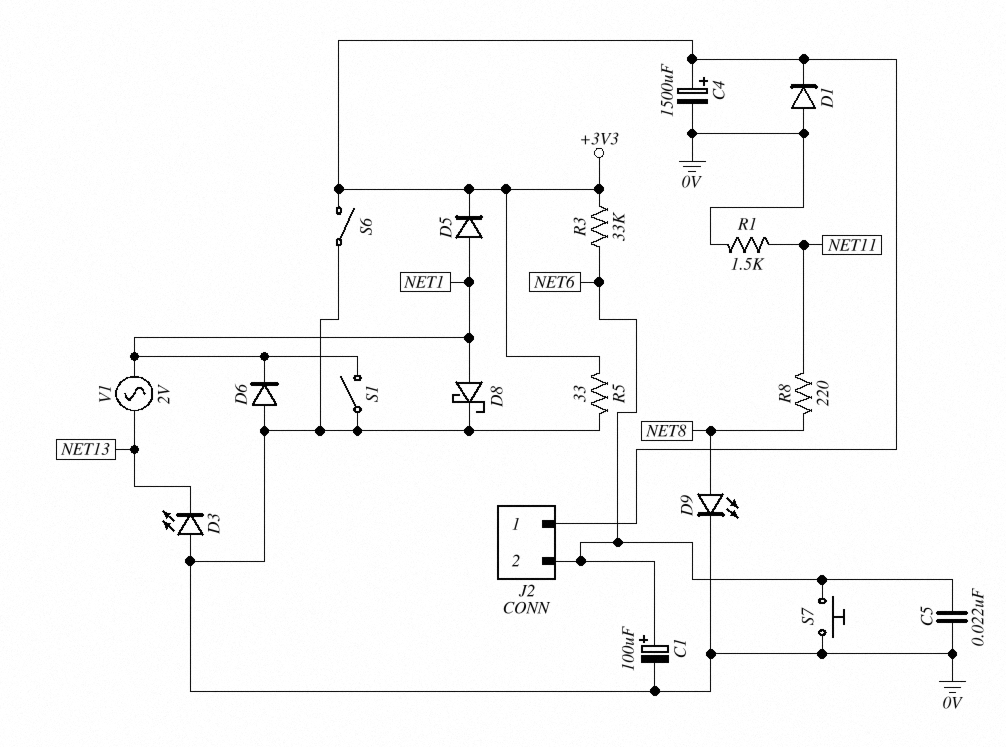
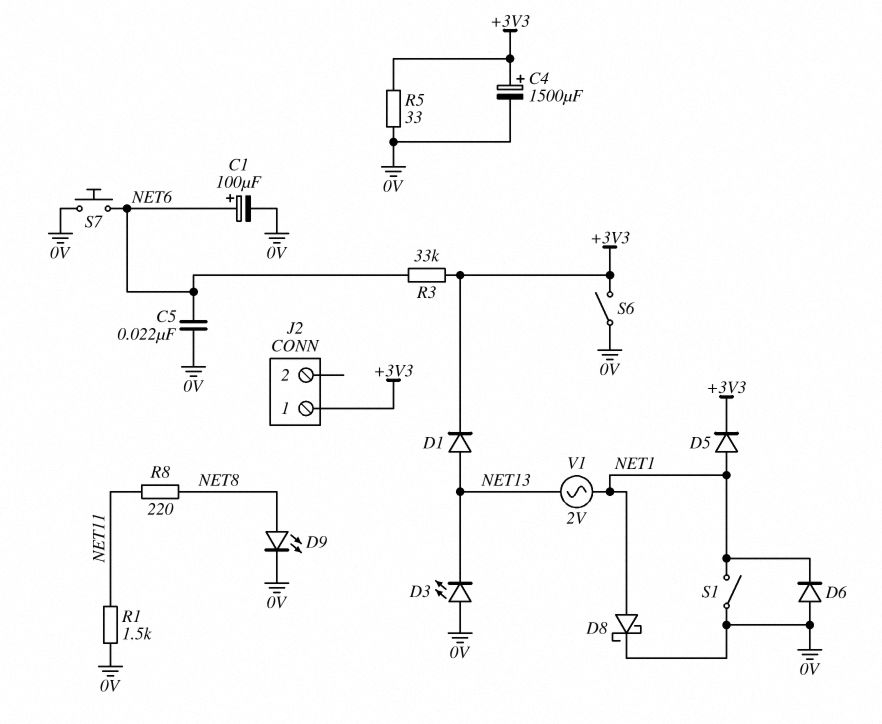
D1: diode (A 0V, K +3V3) -> diode (A NET13, K +3V3)
J2 pin 2: NET6 -> none

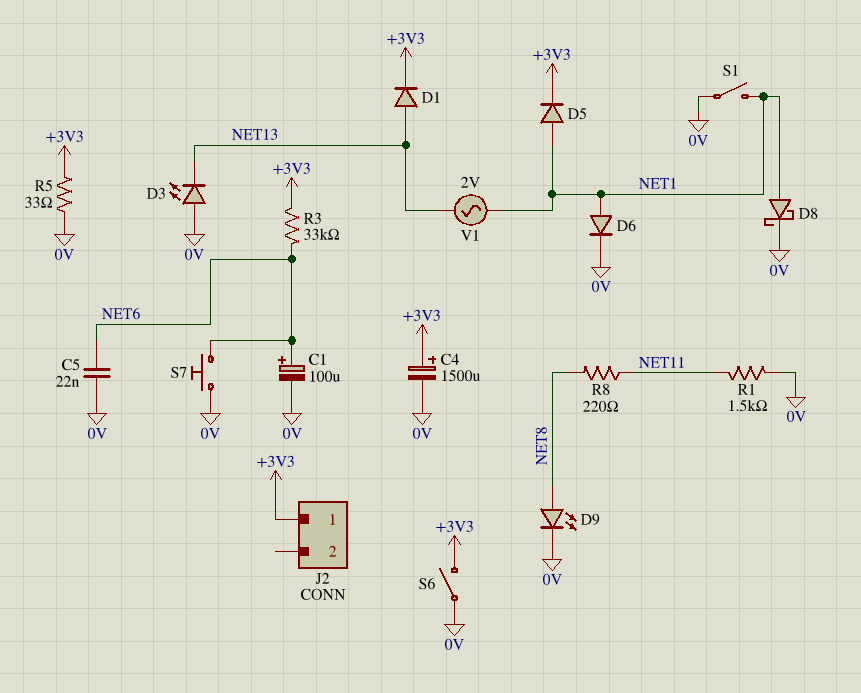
D6: diode (A 0V, K NET1) -> diode (A NET1, K 0V)

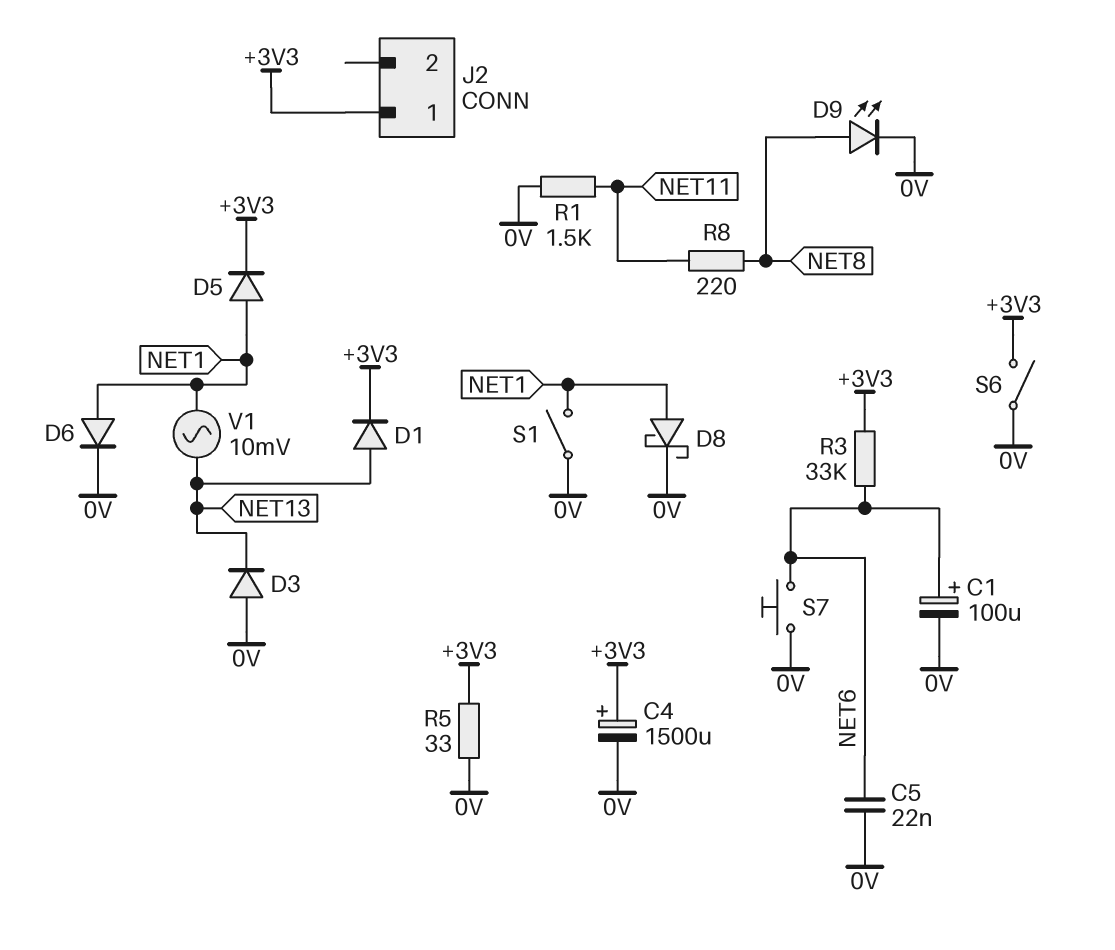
D3: LED (A 0V, K NET13) -> diode (A 0V, K NET13)
V1: AC 2V (NET1, NET13) -> AC 10mV (NET1, NET13)

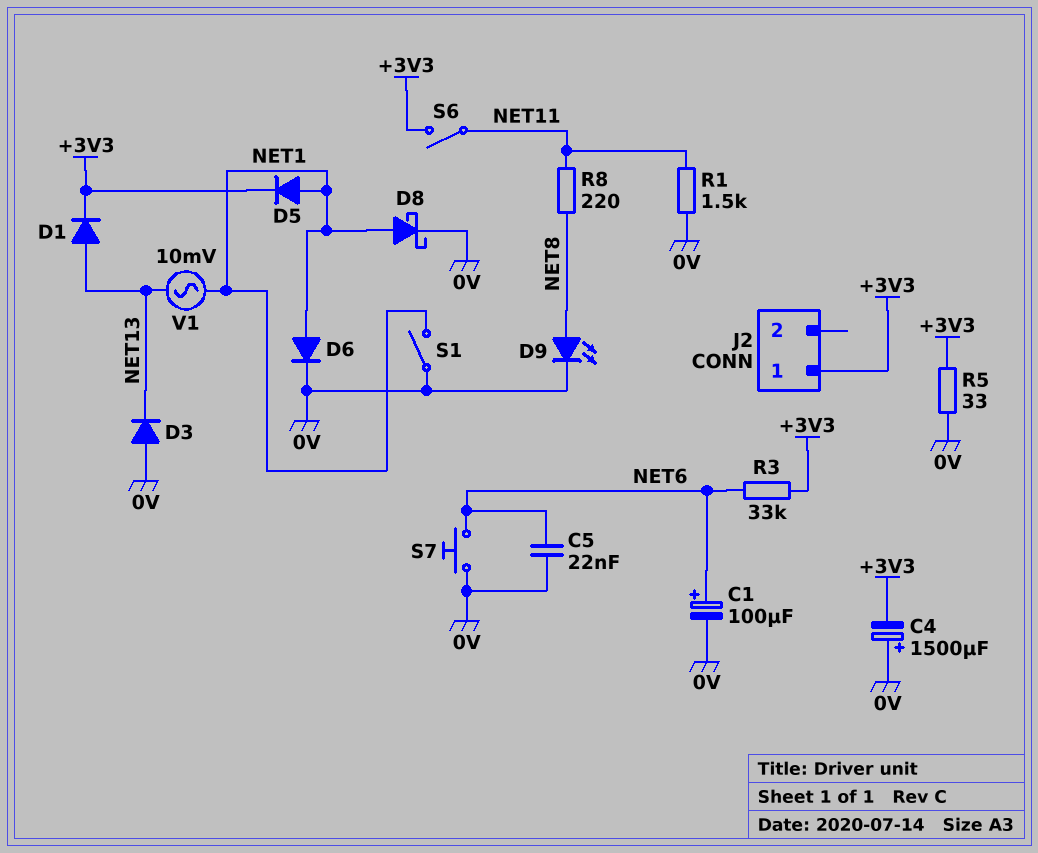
C4: 1500uF (plus +3V3, minus 0V) -> 1500uF (plus 0V, minus +3V3)
S6: switch (+3V3, 0V) -> switch (+3V3, NET11)

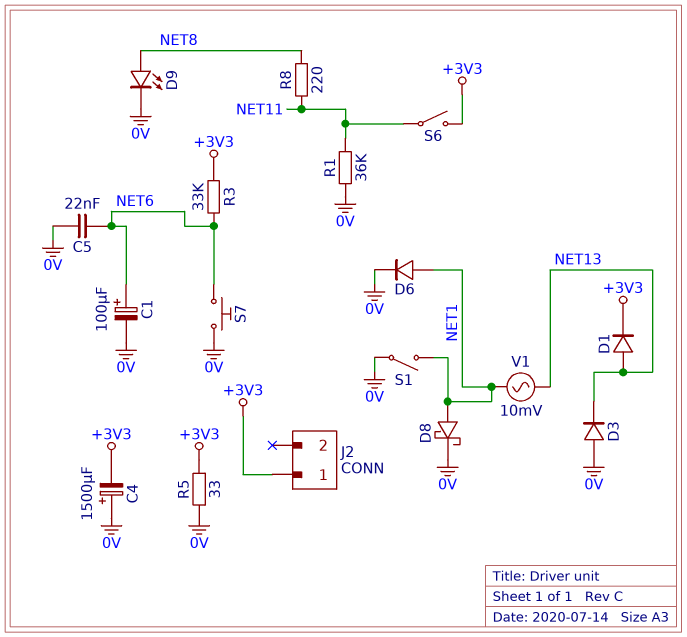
D5: diode (A NET1, K +3V3) -> none
R1: 1.5k (0V, NET11) -> 36k (0V, NET11)

